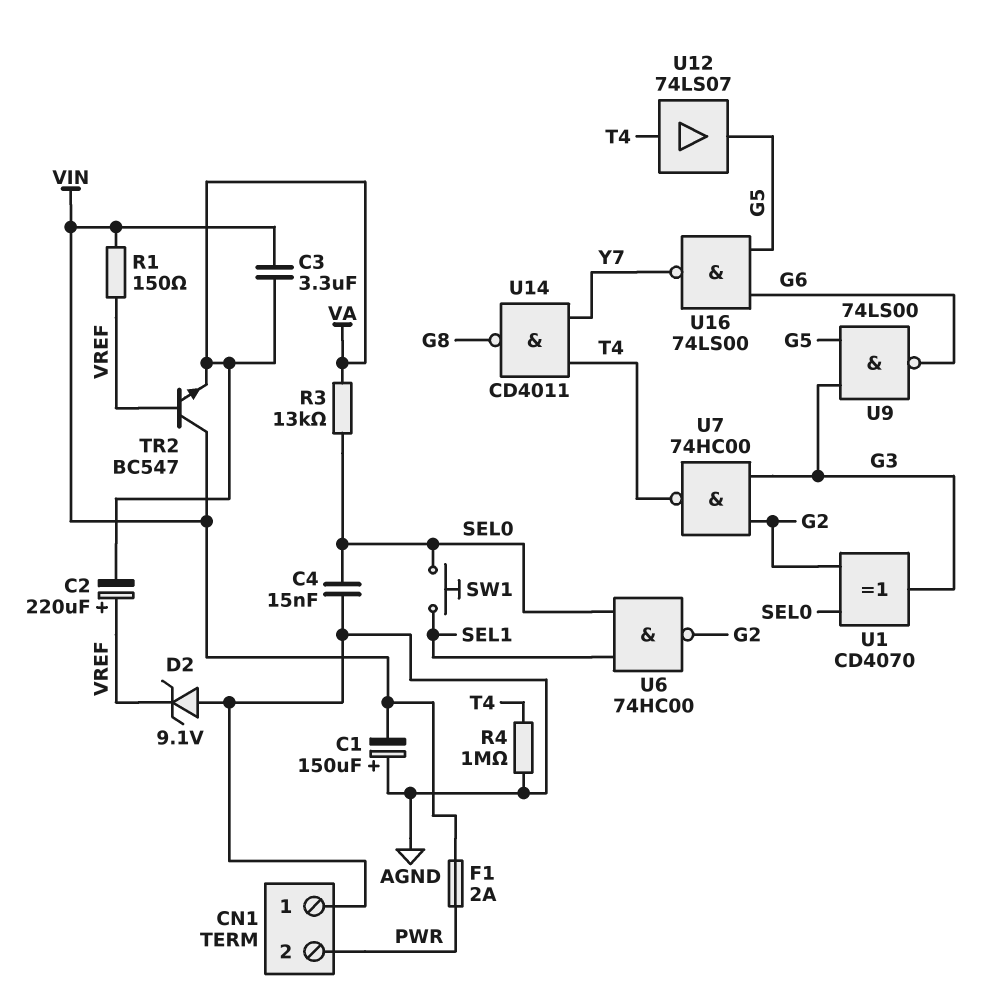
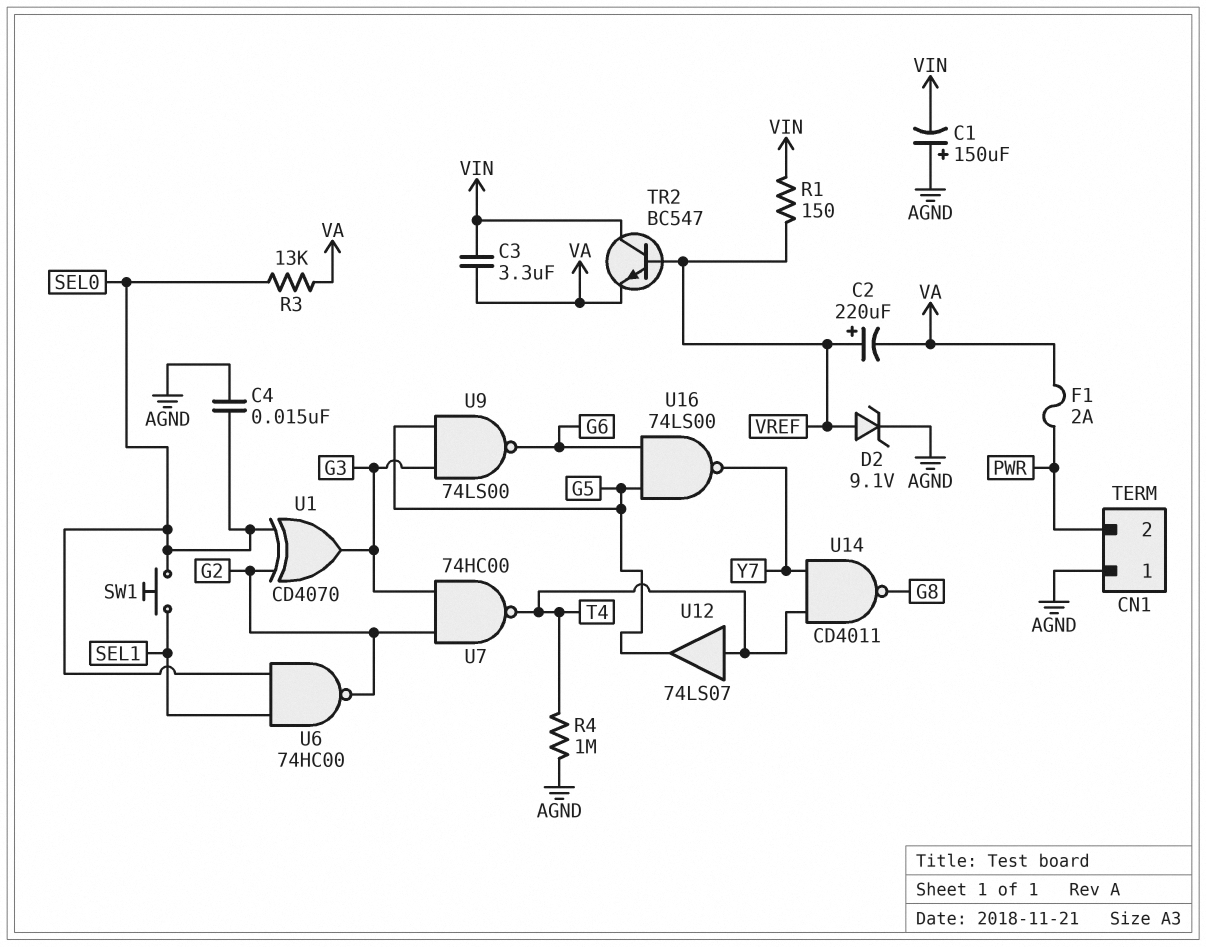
D2: zener 9.1V (A AGND, K VREF) -> zener 9.1V (A VREF, K AGND)
F1: 2A (PWR, VIN) -> 2A (PWR, VA)

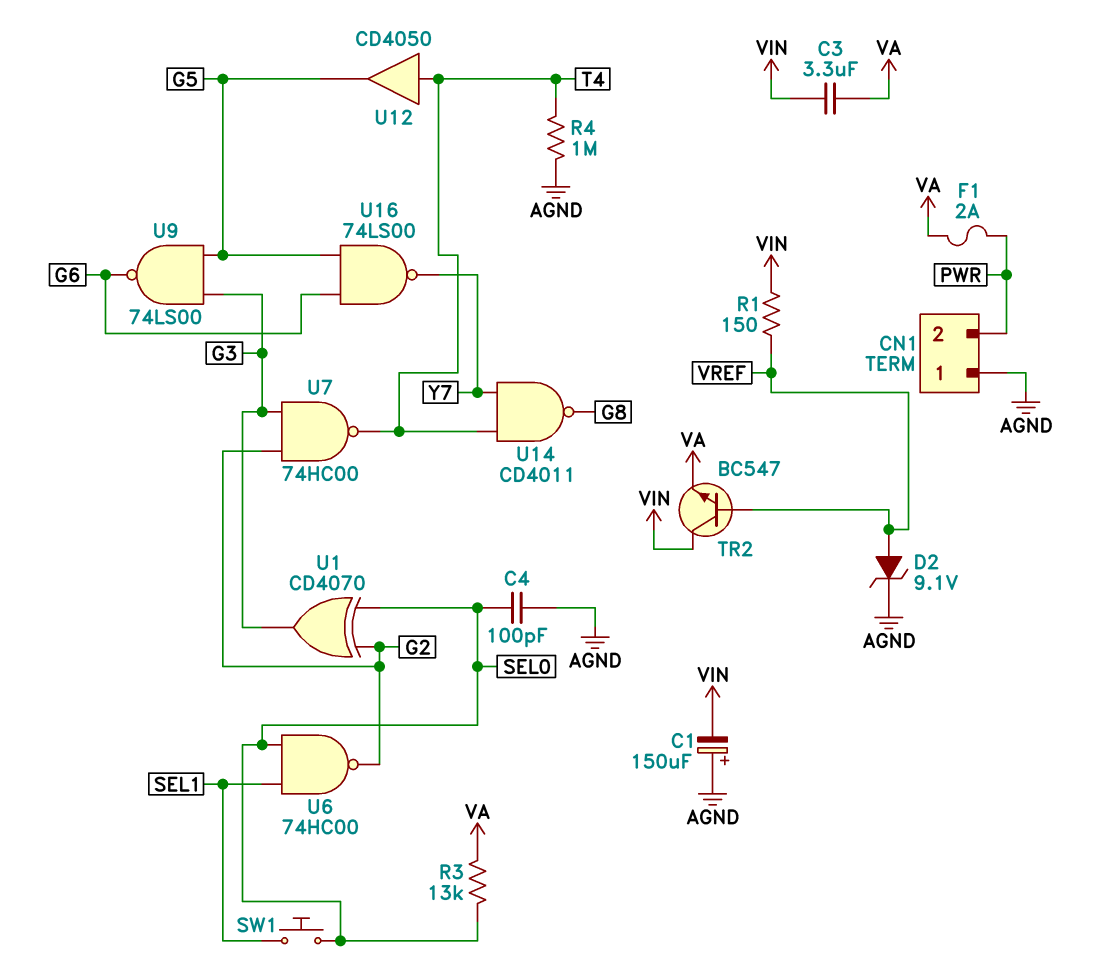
C2: 220uF (plus VREF, minus VA) -> none
C4: 15nF (AGND, SEL0) -> 100pF (AGND, SEL0)
U12: buffer 74LS07 (in T4, out G5) -> buffer CD4050 (in T4, out G5)

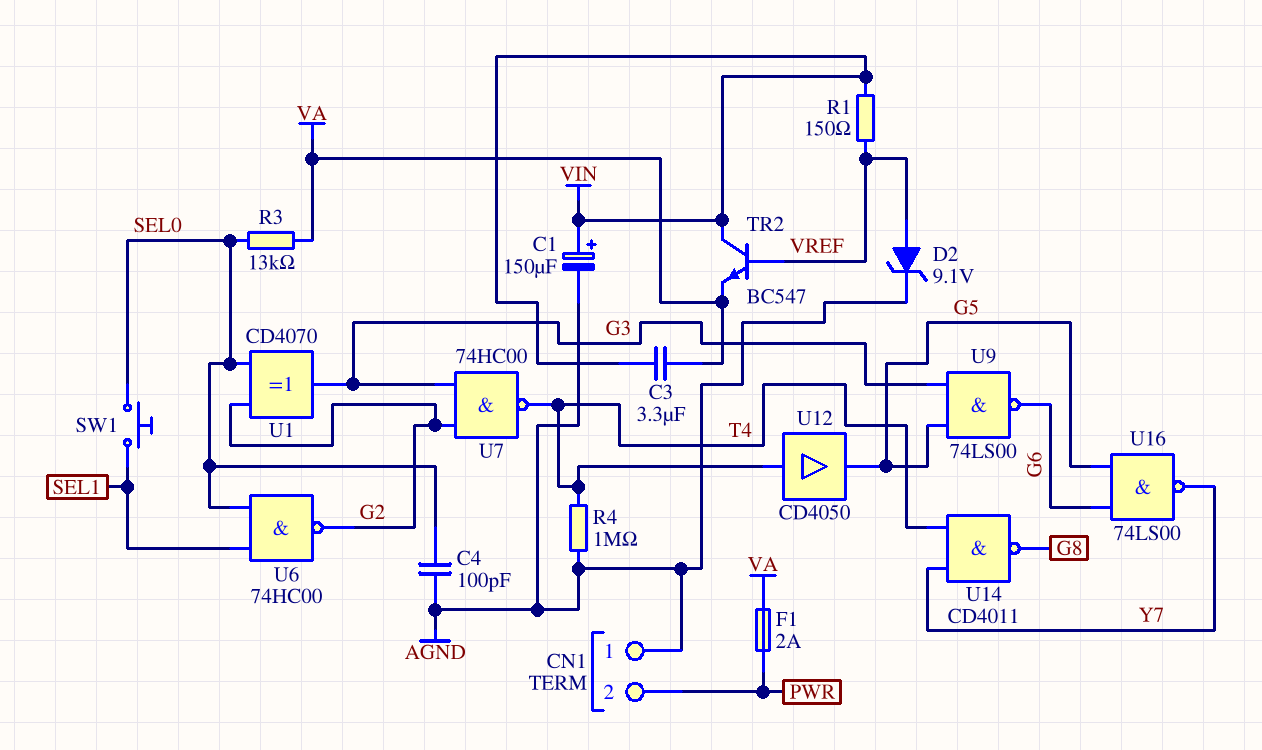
C1: 150uF (plus AGND, minus VIN) -> 150uF (plus VIN, minus AGND)

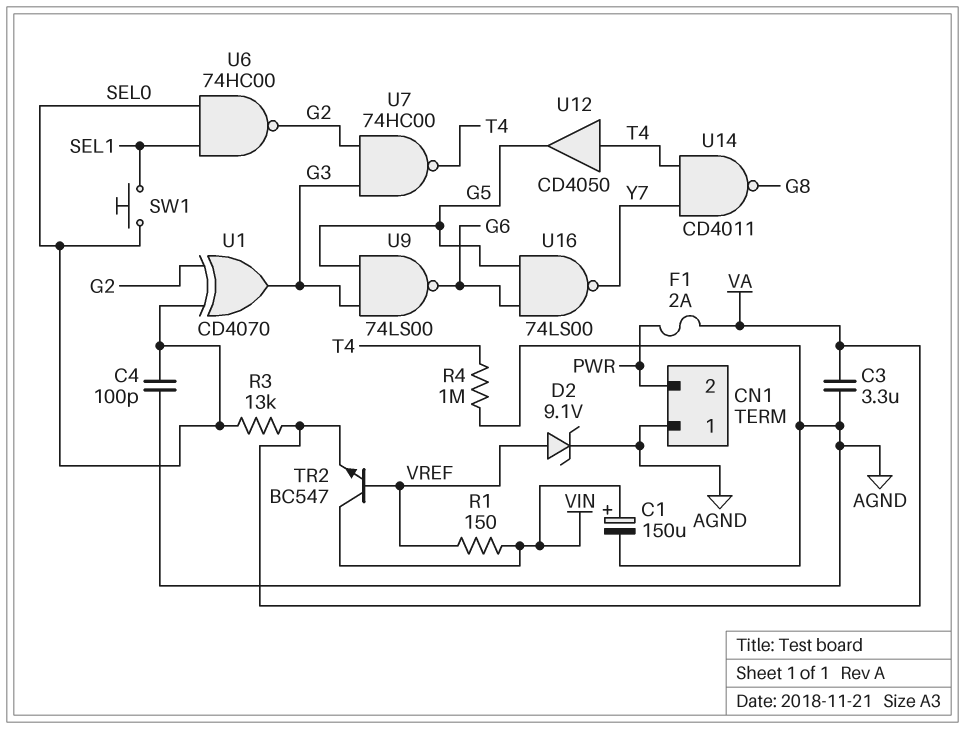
C3: 3.3uF (VA, VIN) -> 3.3uF (AGND, VA)

